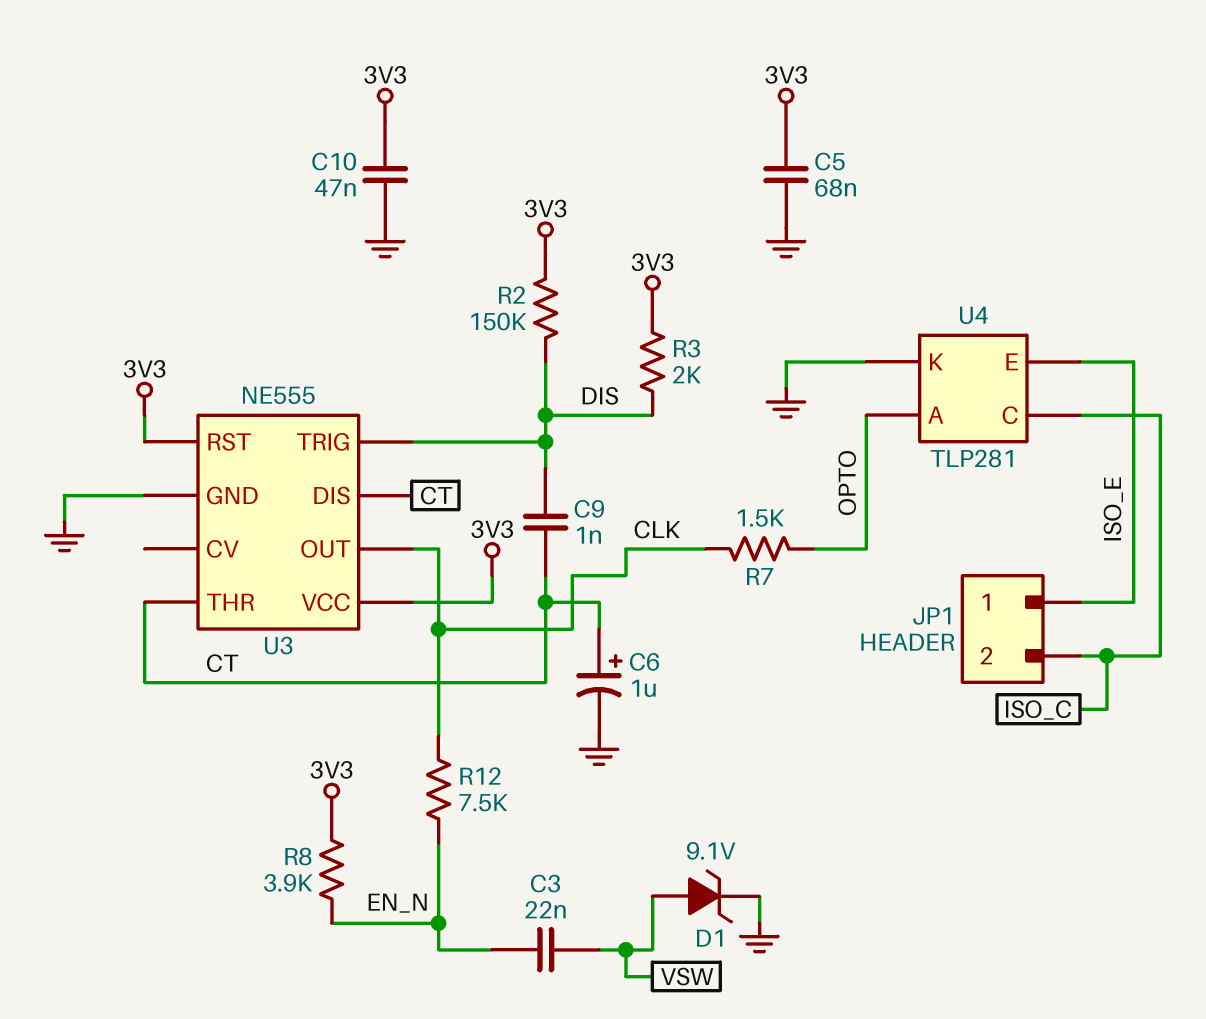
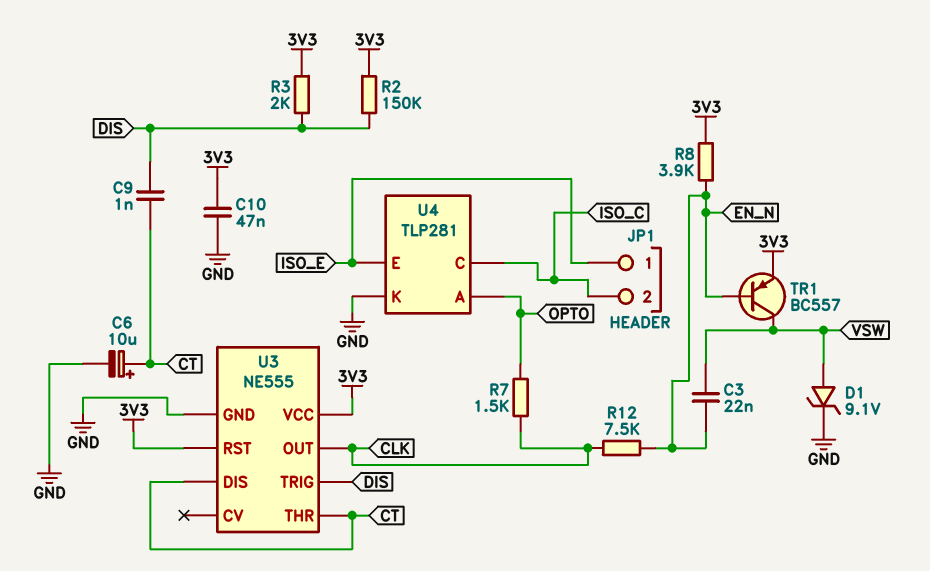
C5: 68nF (3V3, GND) -> none
C6: 1uF (plus CT, minus GND) -> 10uF (plus CT, minus GND)
TR1: none -> PNP BC557 (B EN_N, C VSW, E 3V3)

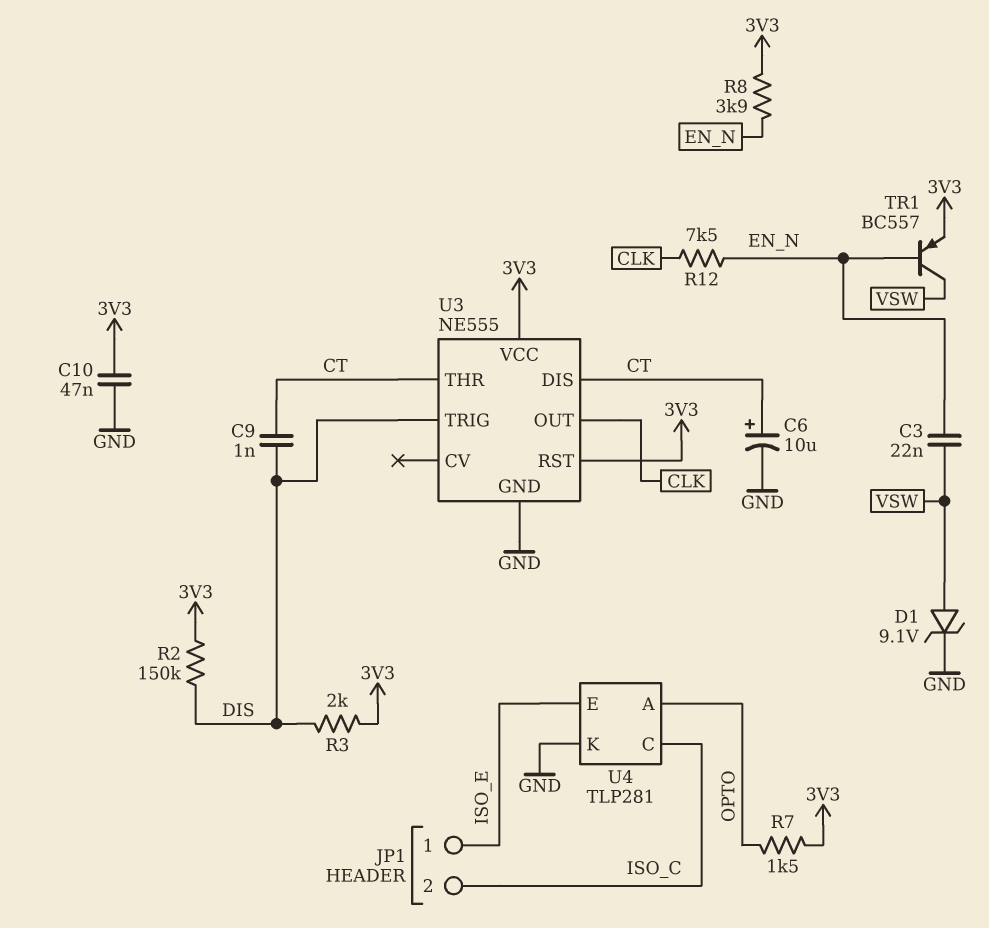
R7: 1.5k (CLK, OPTO) -> 1.5k (3V3, OPTO)

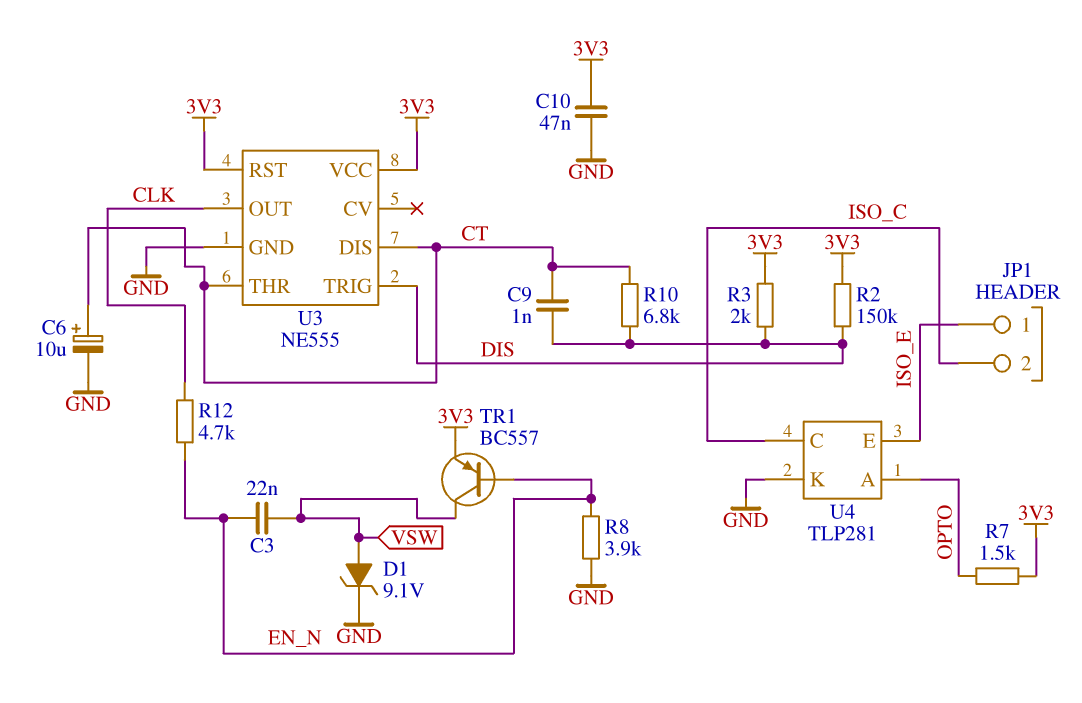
R8: 3.9k (3V3, EN_N) -> 3.9k (EN_N, GND)
R10: none -> 6.8k (CT, DIS)
R12: 7.5k (CLK, EN_N) -> 4.7k (CLK, EN_N)

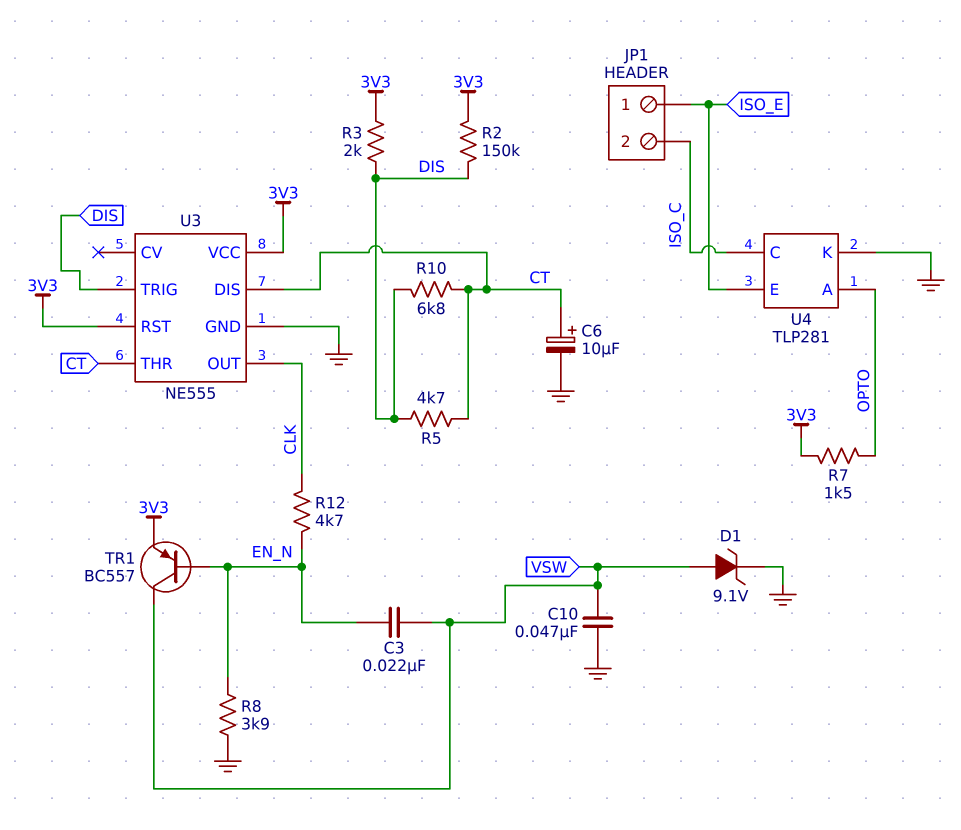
C9: 1nF (CT, DIS) -> none
C10: 47nF (3V3, GND) -> 47nF (GND, VSW)
R5: none -> 4.7k (CT, DIS)

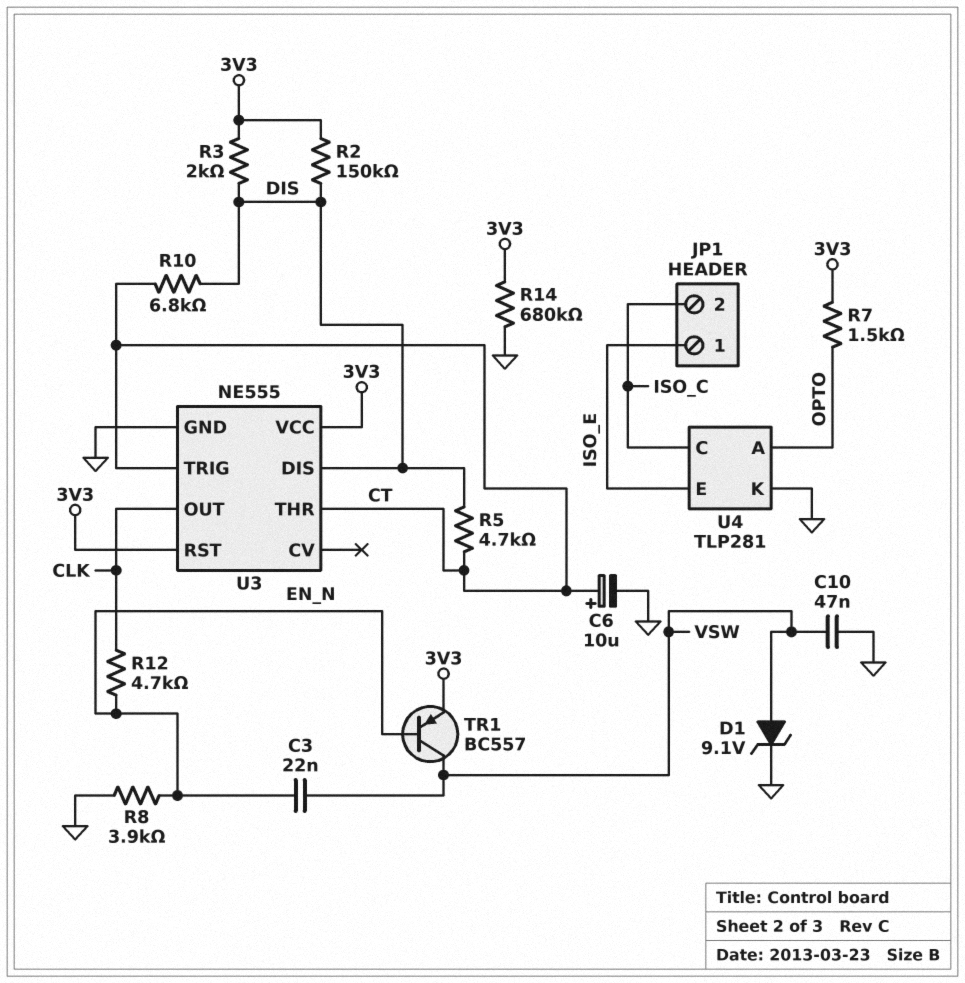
R14: none -> 680k (3V3, GND)
U3 pin DIS: CT -> DIS
U3 pin TRIG: DIS -> CT

